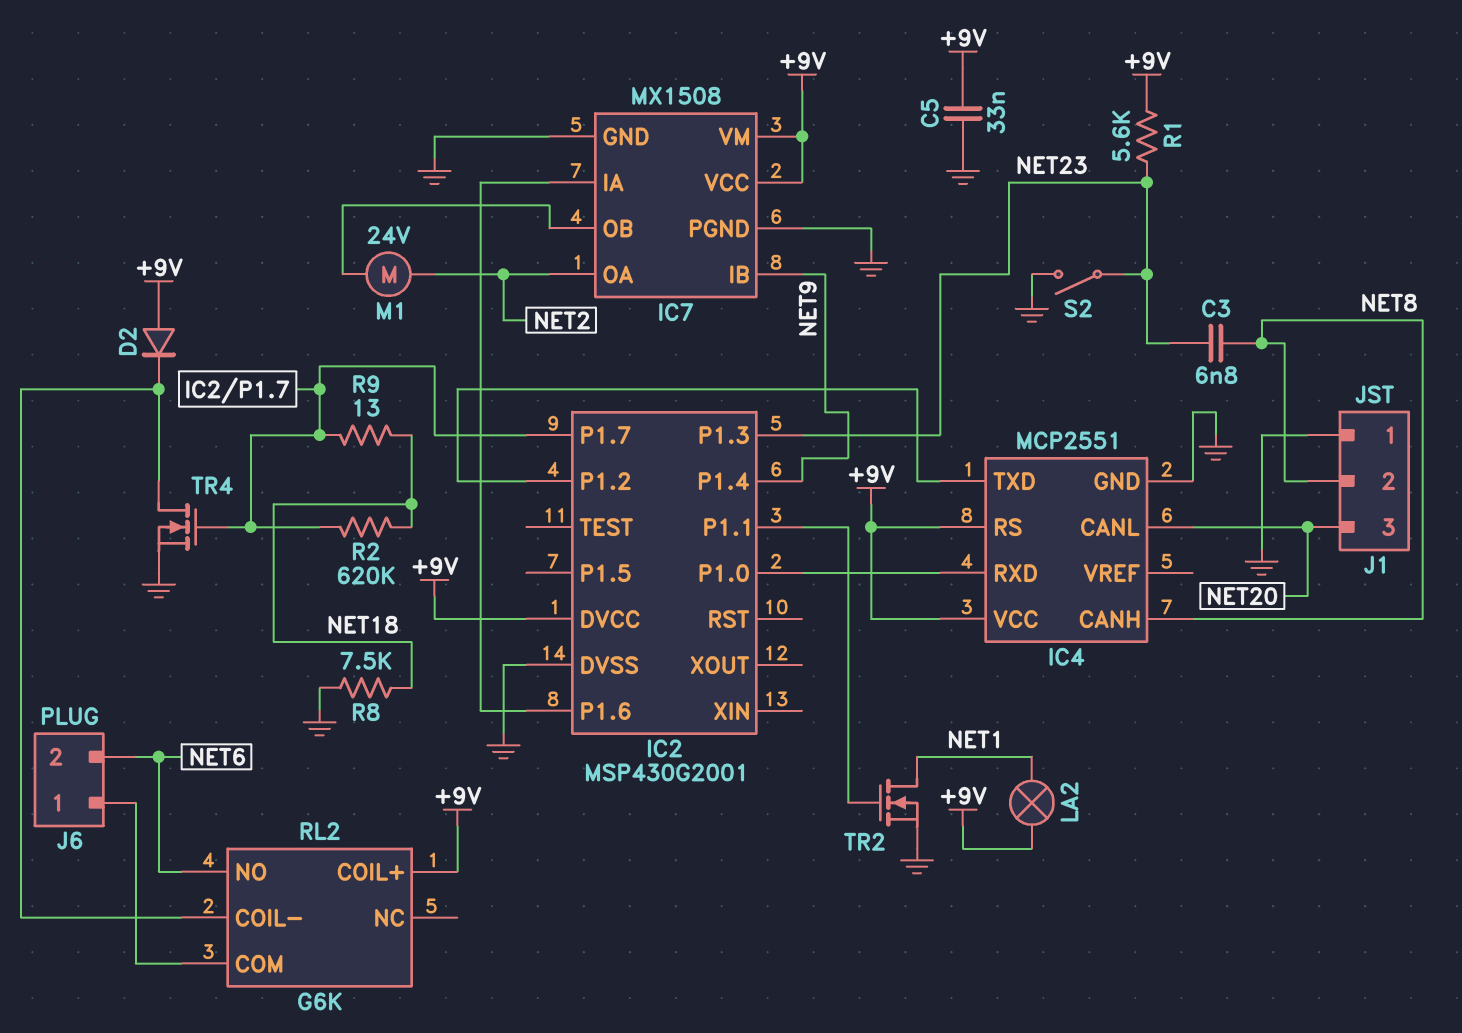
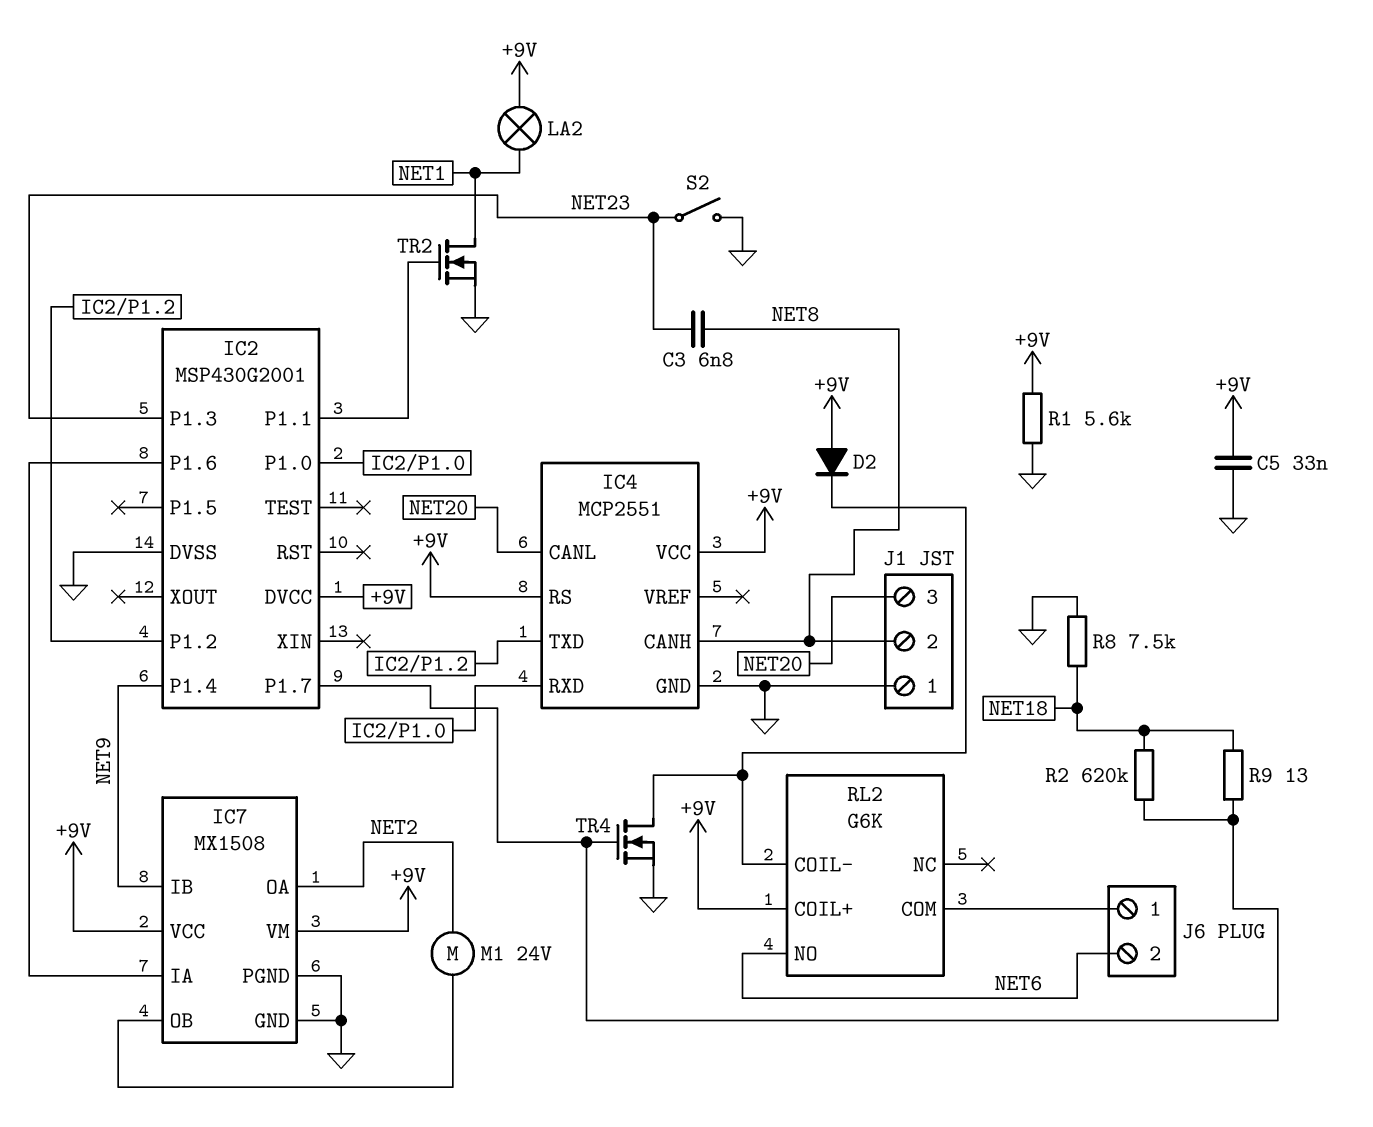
R1: 5.6k (+9V, NET23) -> 5.6k (+9V, GND)

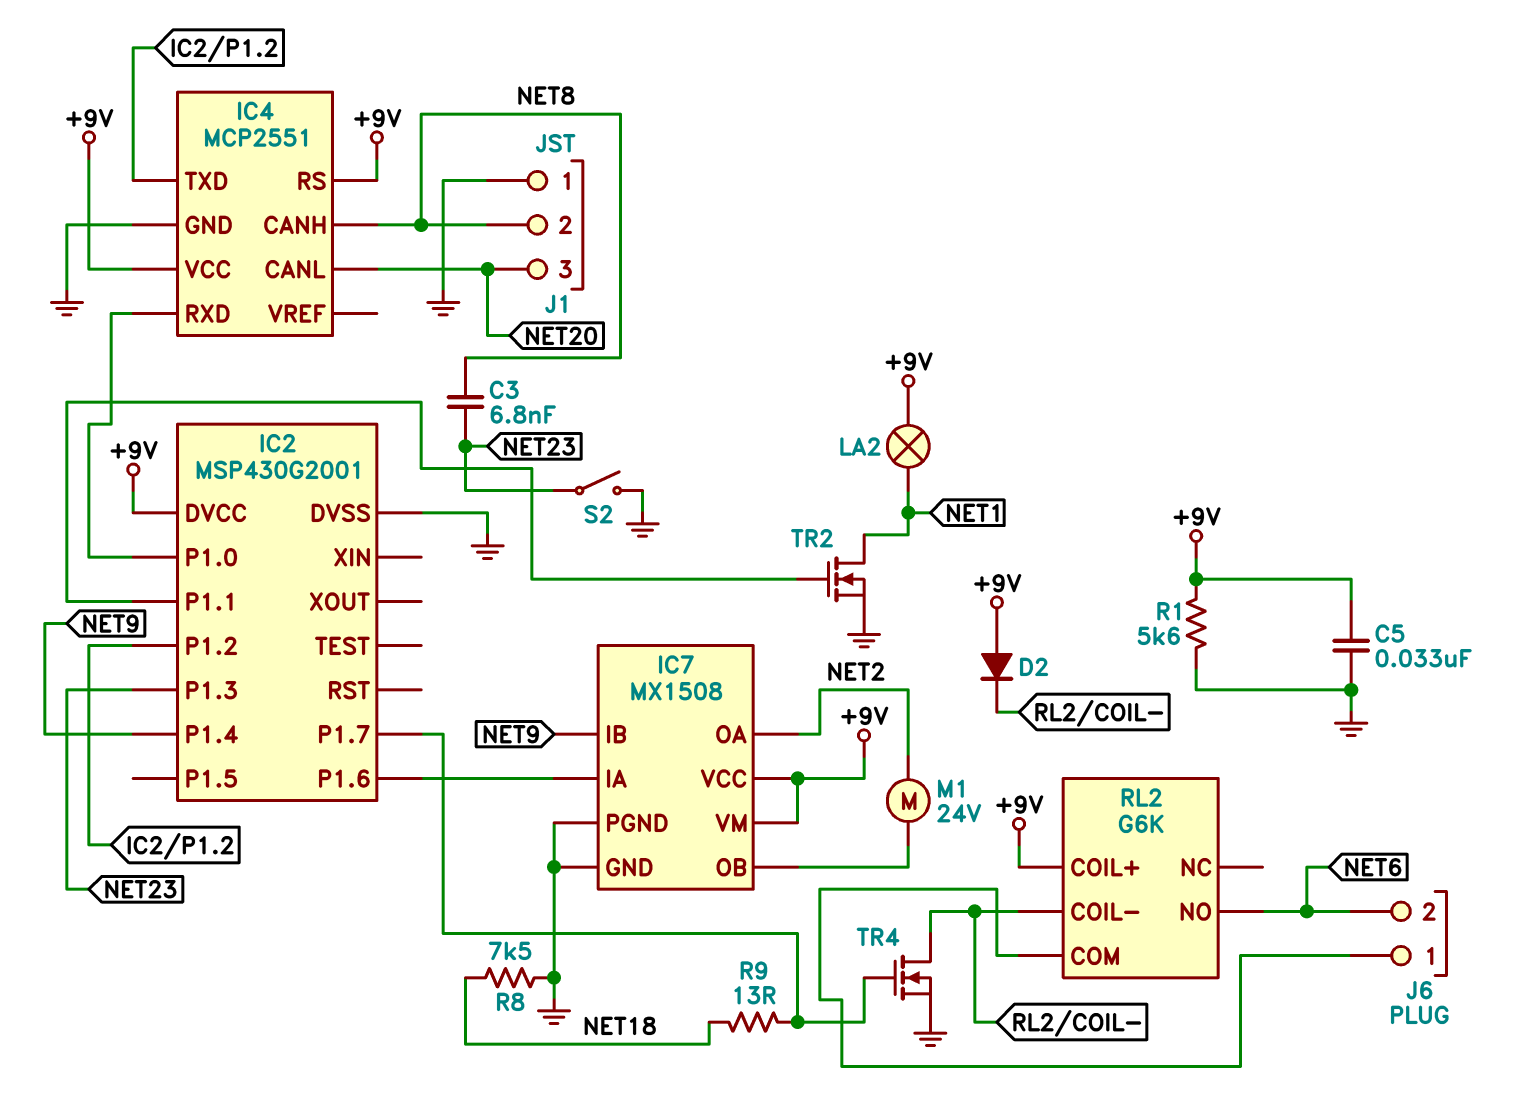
R2: 620k (IC2/P1.7, NET18) -> none

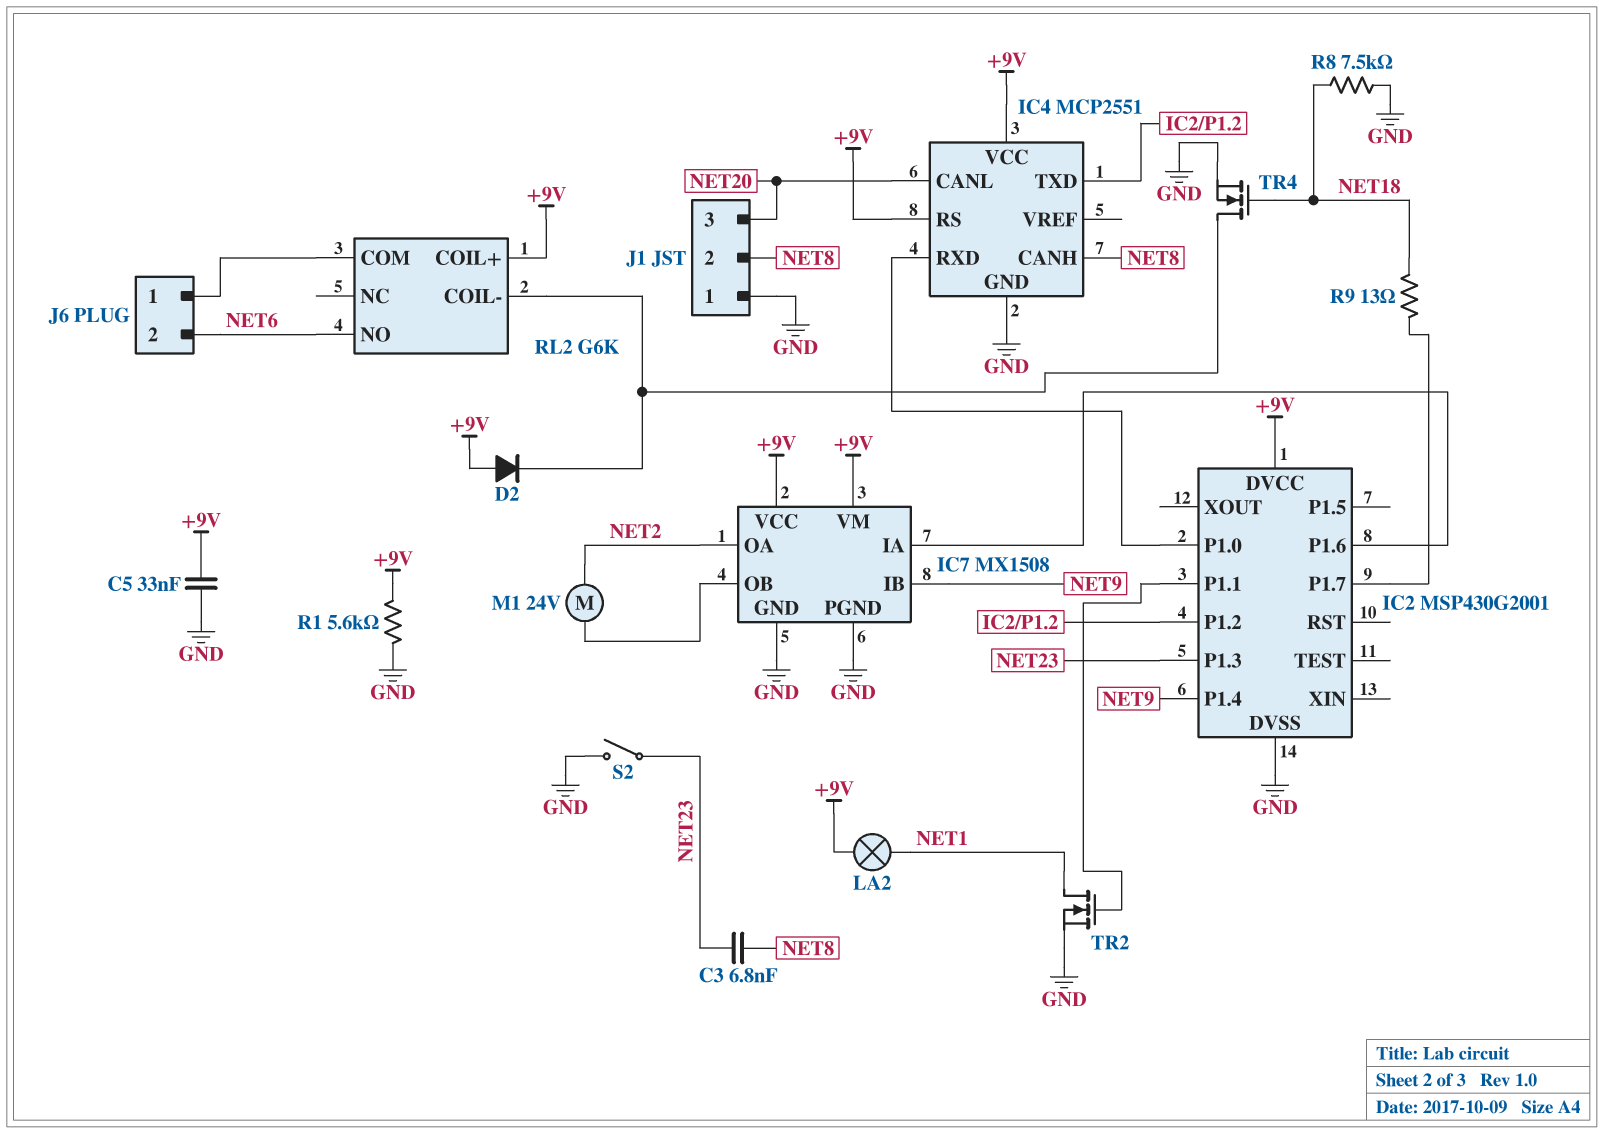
TR4: NMOS (G IC2/P1.7, D RL2/COIL-, S GND) -> NMOS (G NET18, D RL2/COIL-, S GND)

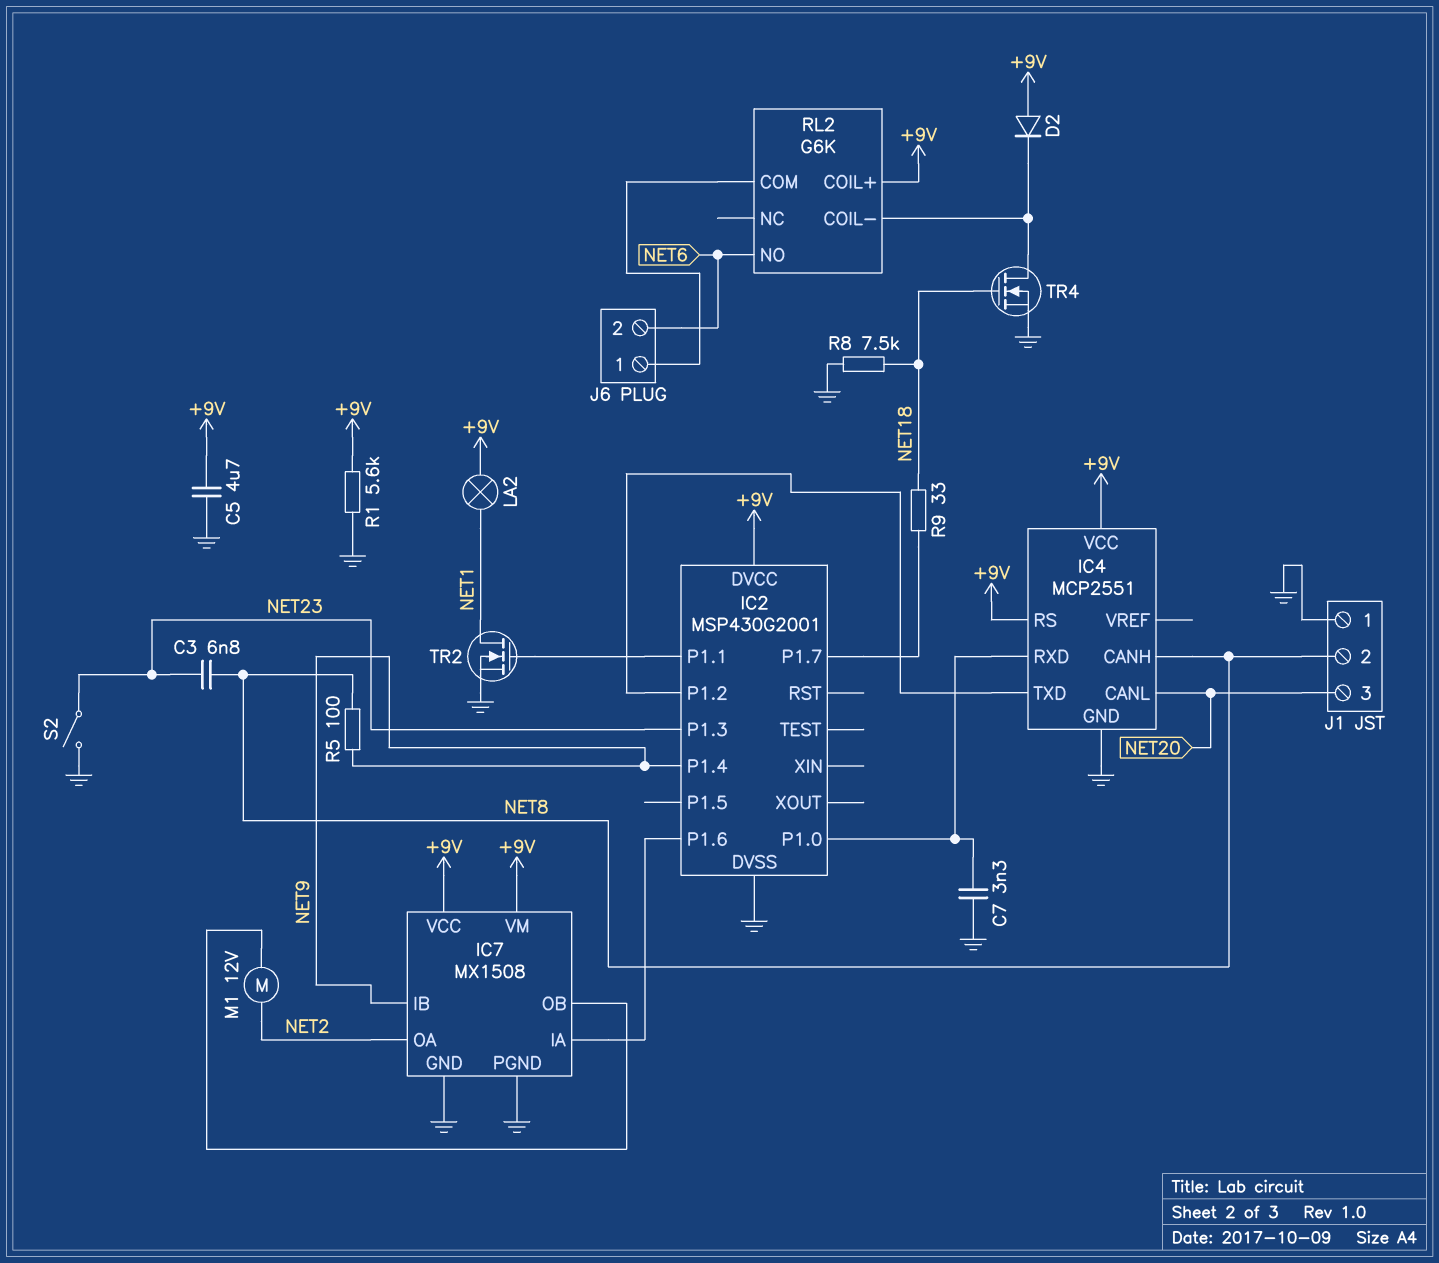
C5: 33nF (+9V, GND) -> 4.7uF (+9V, GND)
C7: none -> 3.3nF (GND, IC2/P1.0)
M1: motor 24V (IC7/OB, NET2) -> motor 12V (IC7/OB, NET2)
R5: none -> 100 (NET8, NET9)
R9: 13 (IC2/P1.7, NET18) -> 33 (IC2/P1.7, NET18)

